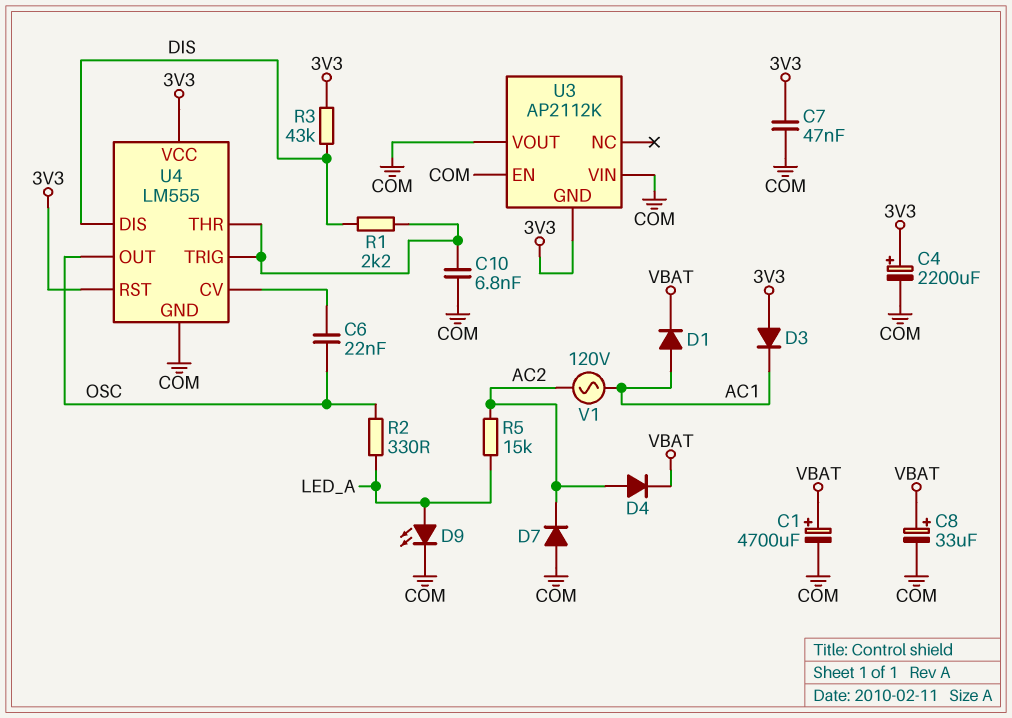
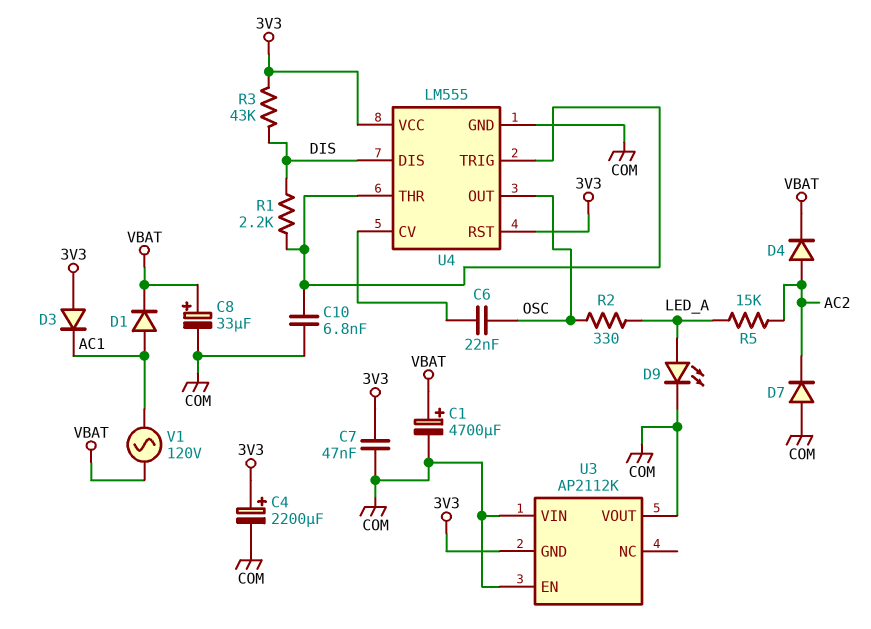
V1: AC 120V (AC1, AC2) -> AC 120V (AC1, VBAT)

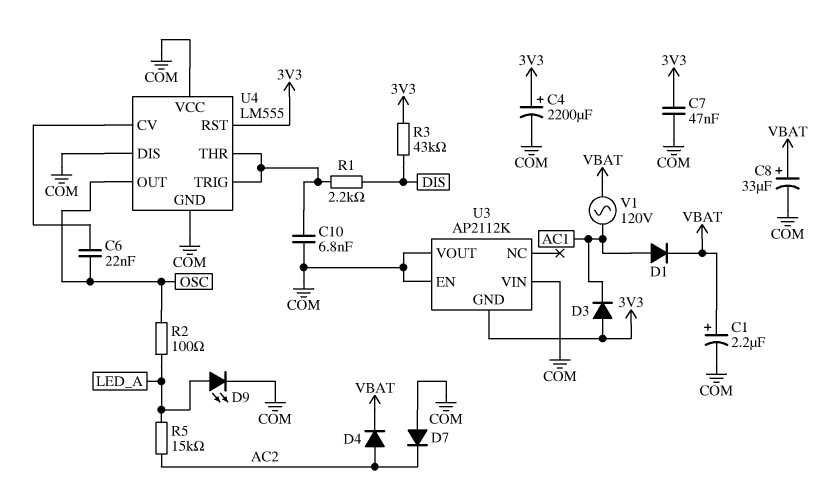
C1: 4700uF (plus VBAT, minus COM) -> 2.2uF (plus VBAT, minus COM)
R2: 330 (LED_A, OSC) -> 100 (LED_A, OSC)
U4 pin DIS: DIS -> COM
U4 pin VCC: 3V3 -> COM

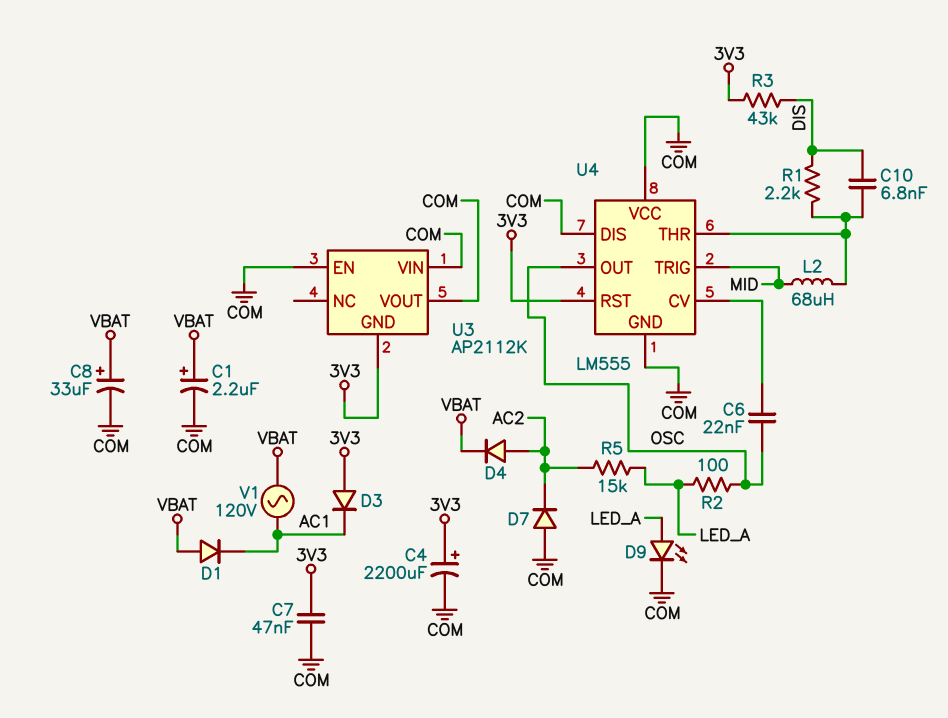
C10: 6.8nF (COM, U4/THR) -> 6.8nF (DIS, U4/THR)
D1: diode (A AC1, K VBAT) -> diode (A VBAT, K AC1)
L2: none -> 68uH (MID, U4/THR)
U4 pin TRIG: U4/THR -> MID

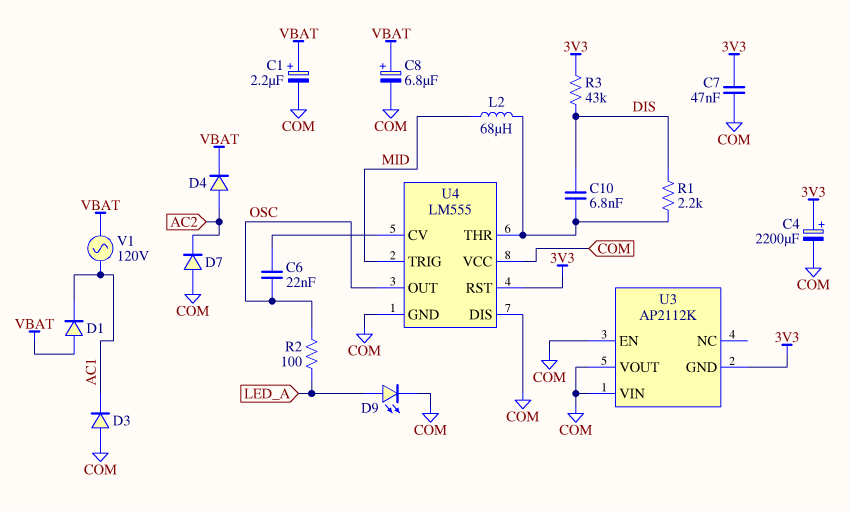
C8: 33uF (plus VBAT, minus COM) -> 6.8uF (plus VBAT, minus COM)
D3: diode (A 3V3, K AC1) -> diode (A COM, K AC1)
R5: 15k (AC2, LED_A) -> none

